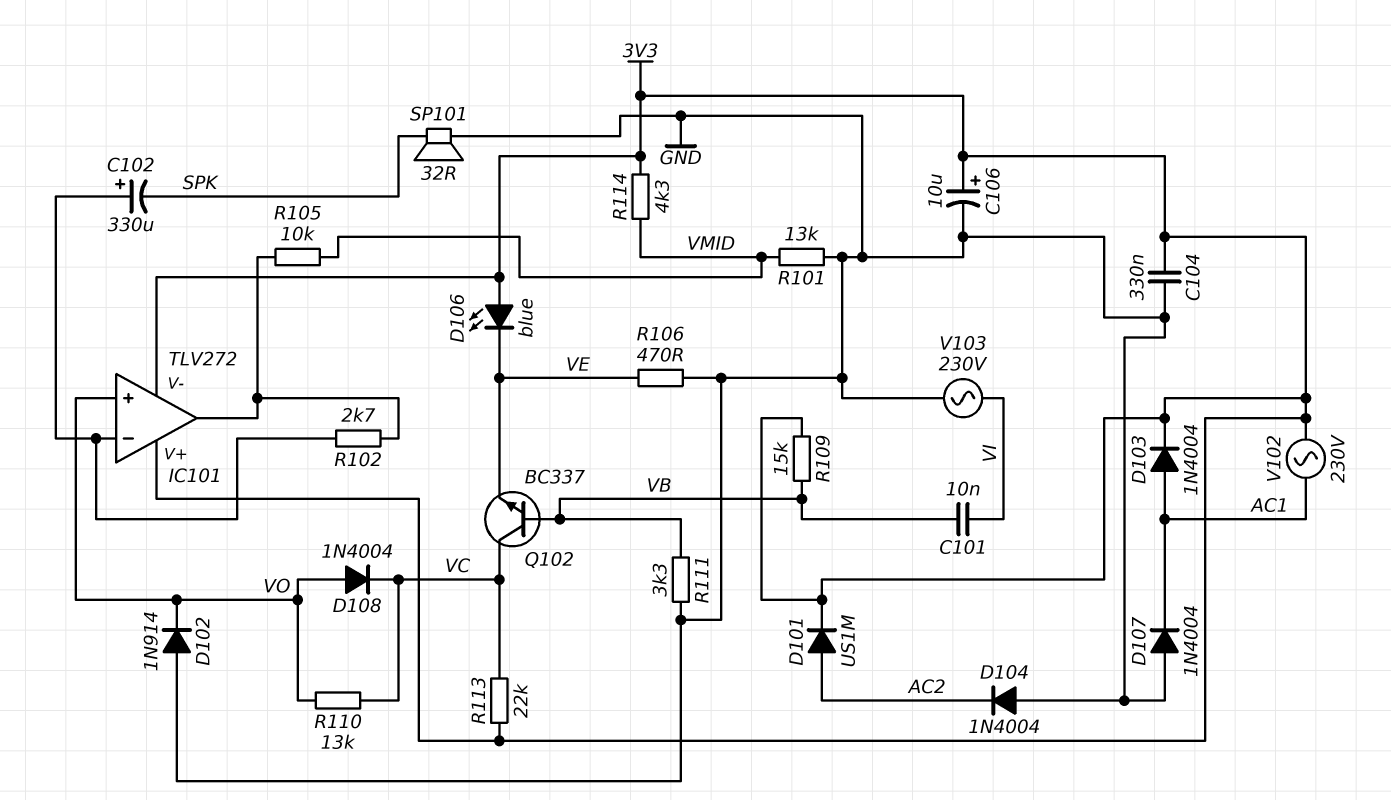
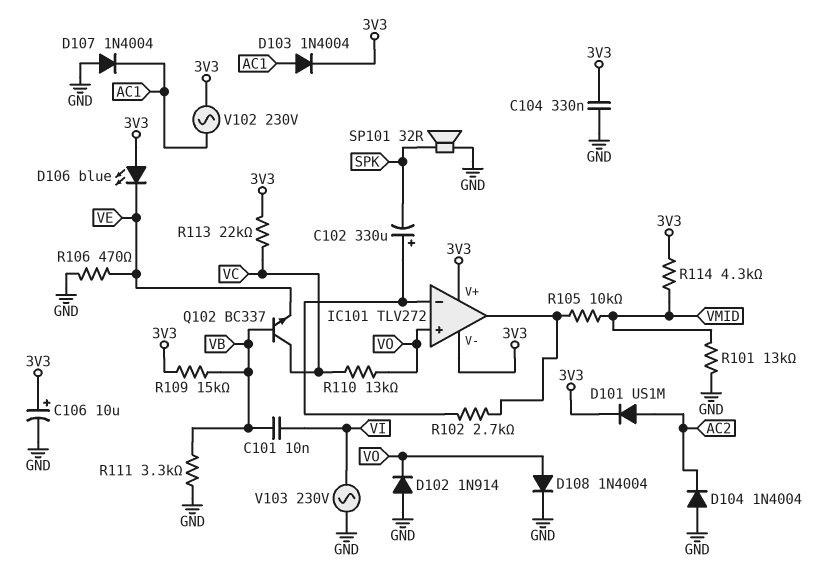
D108: diode 1N4004 (A VO, K VC) -> diode 1N4004 (A VO, K GND)

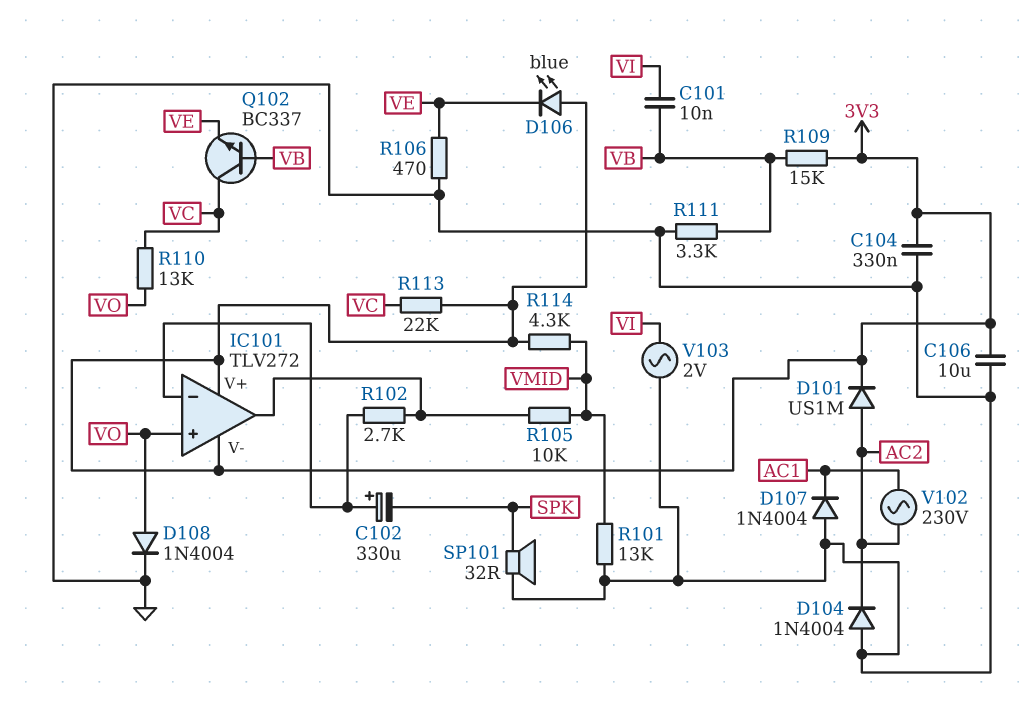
C106: 10uF (plus 3V3, minus GND) -> 10uF (3V3, GND)
D102: diode 1N914 (A GND, K VO) -> none
D103: diode 1N4004 (A AC1, K 3V3) -> none
V102: AC 230V (3V3, AC1) -> AC 230V (AC1, AC2)
V103: AC 230V (GND, VI) -> AC 2V (GND, VI)

